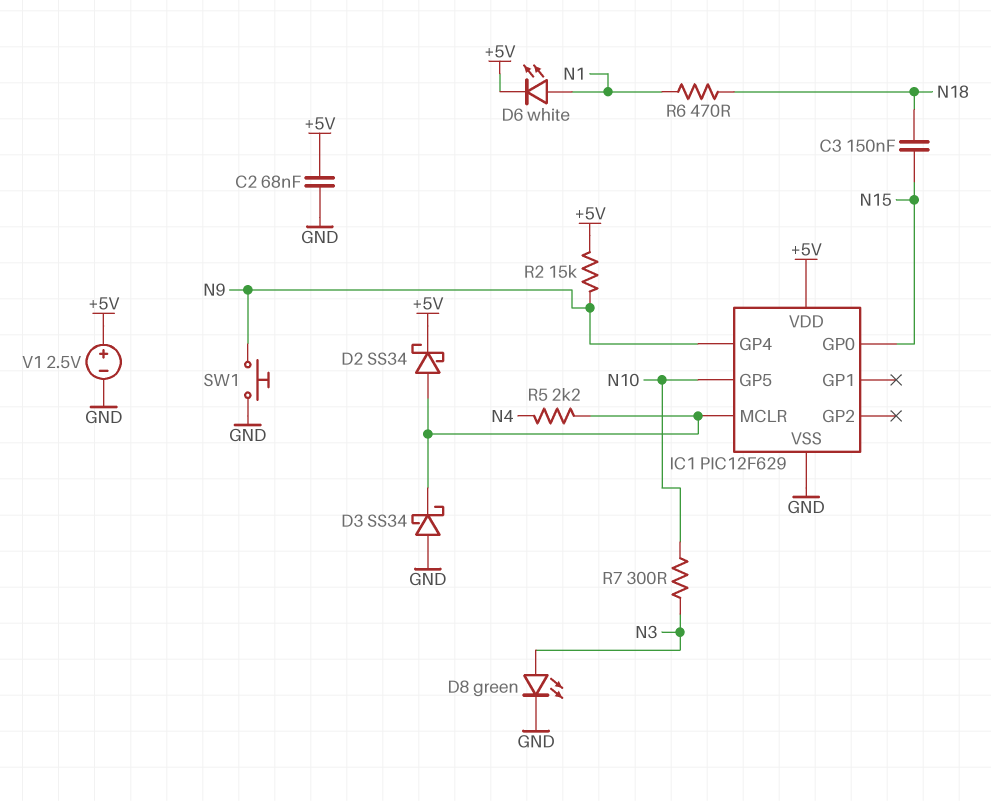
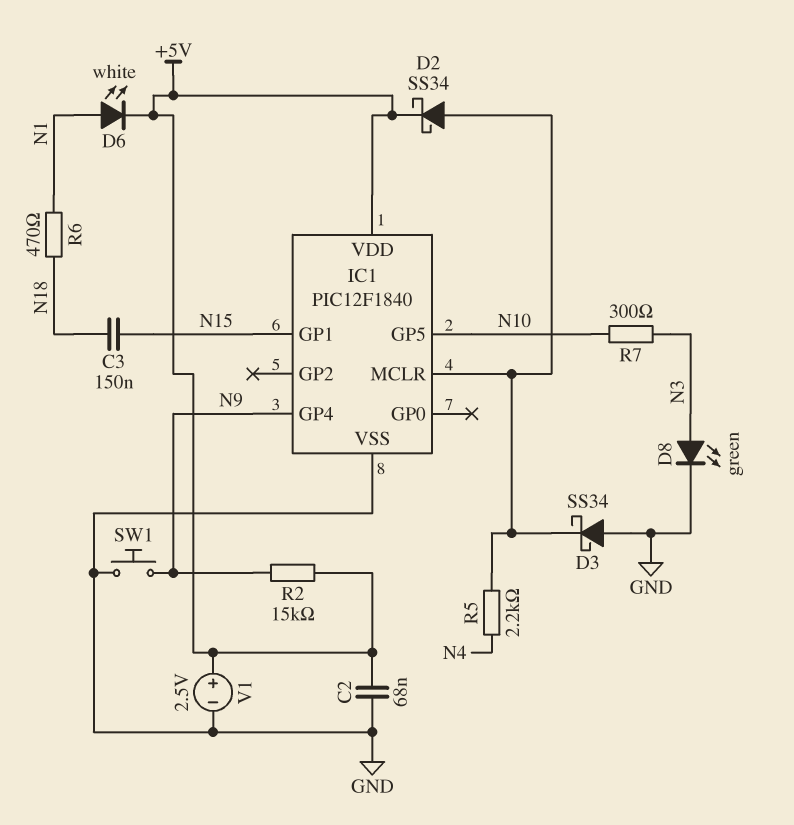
IC1: PIC12F629 -> PIC12F1840
IC1 pin GP0: N15 -> none
IC1 pin GP1: none -> N15

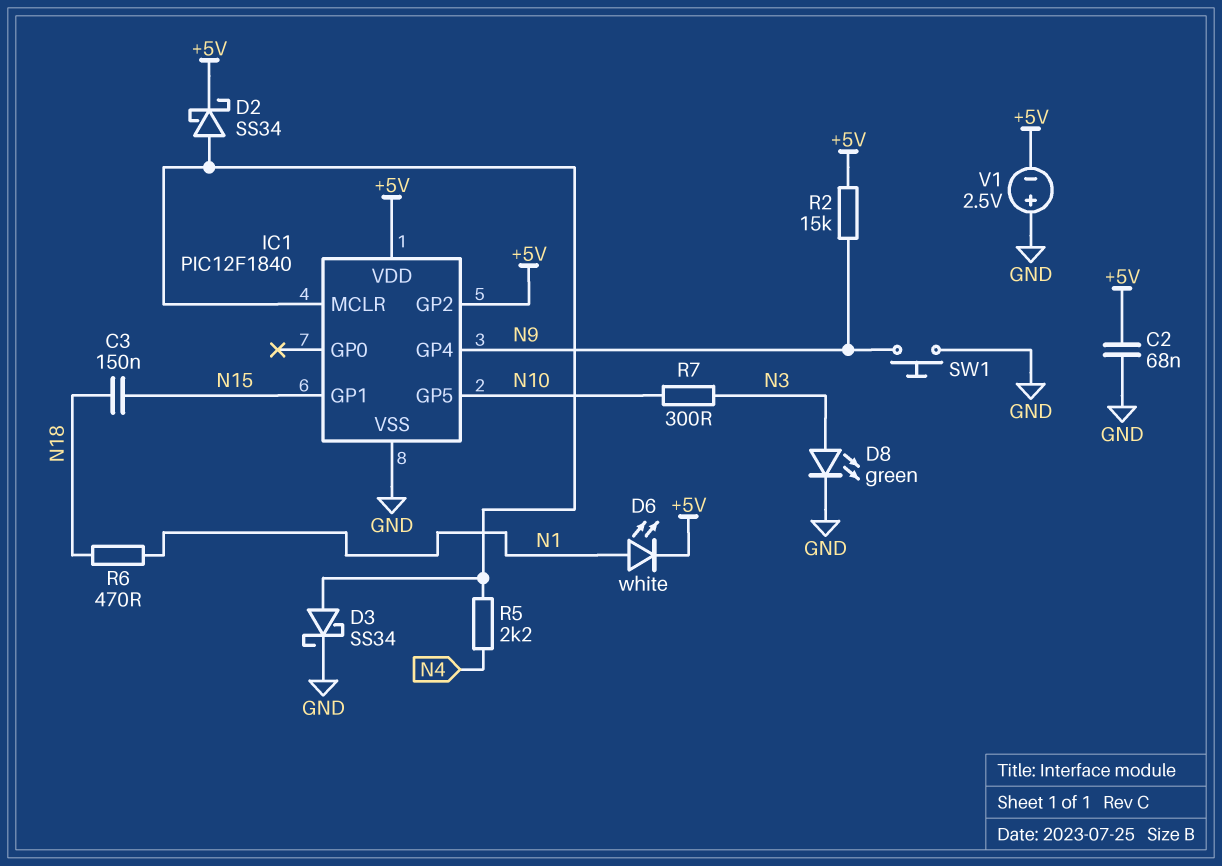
D3: schottky SS34 (A GND, K IC1/MCLR) -> schottky SS34 (A IC1/MCLR, K GND)
IC1 pin GP2: none -> +5V
V1: 2.5V (plus +5V, minus GND) -> 2.5V (plus GND, minus +5V)

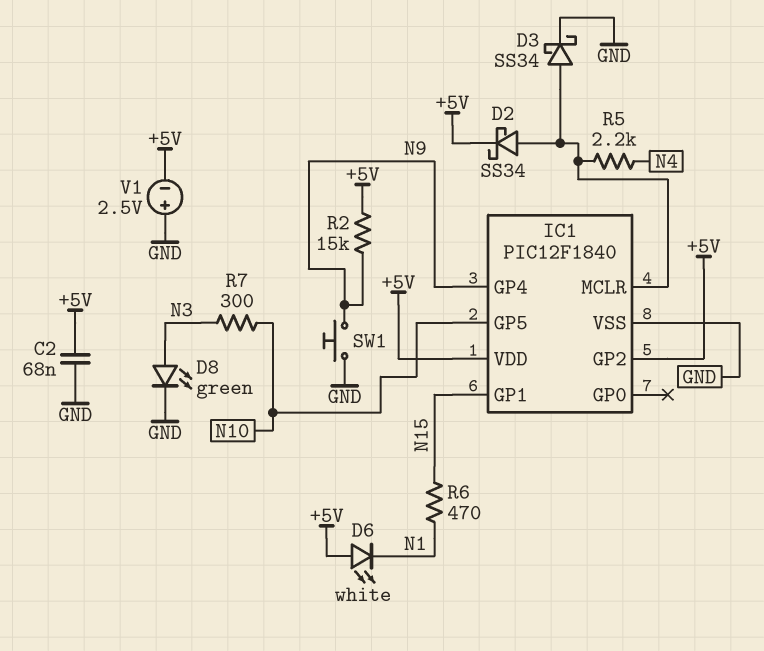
C3: 150nF (N15, N18) -> none
D6: LED white (A N1, K +5V) -> LED white (A +5V, K N1)
R6: 470 (N1, N18) -> 470 (N1, N15)

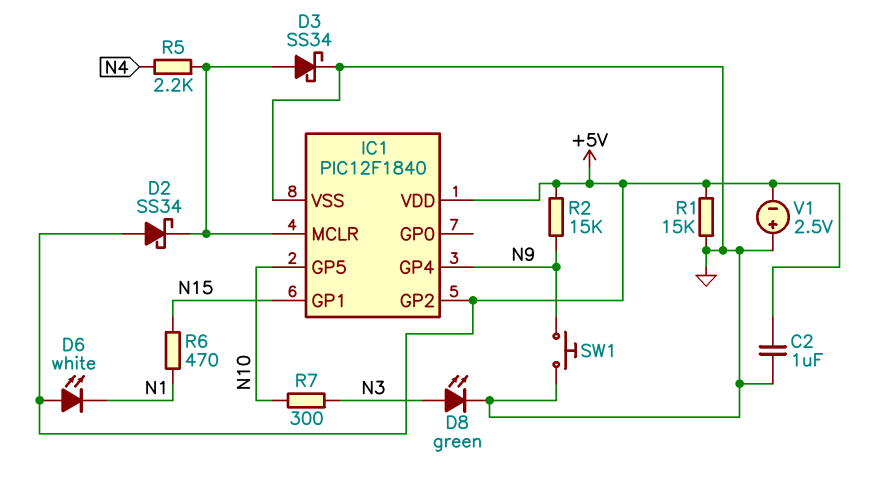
C2: 68nF (+5V, GND) -> 1uF (+5V, GND)
D2: schottky SS34 (A IC1/MCLR, K +5V) -> schottky SS34 (A +5V, K IC1/MCLR)
R1: none -> 15k (+5V, GND)

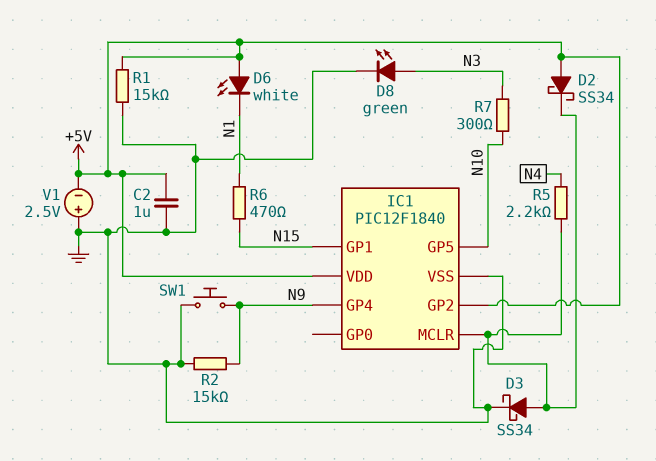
R2: 15k (+5V, N9) -> 15k (GND, N9)

